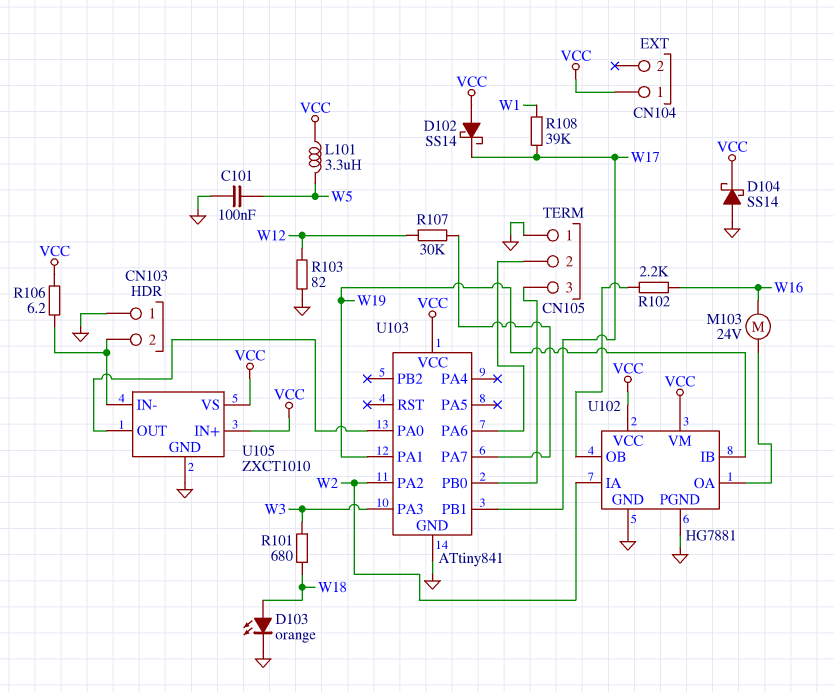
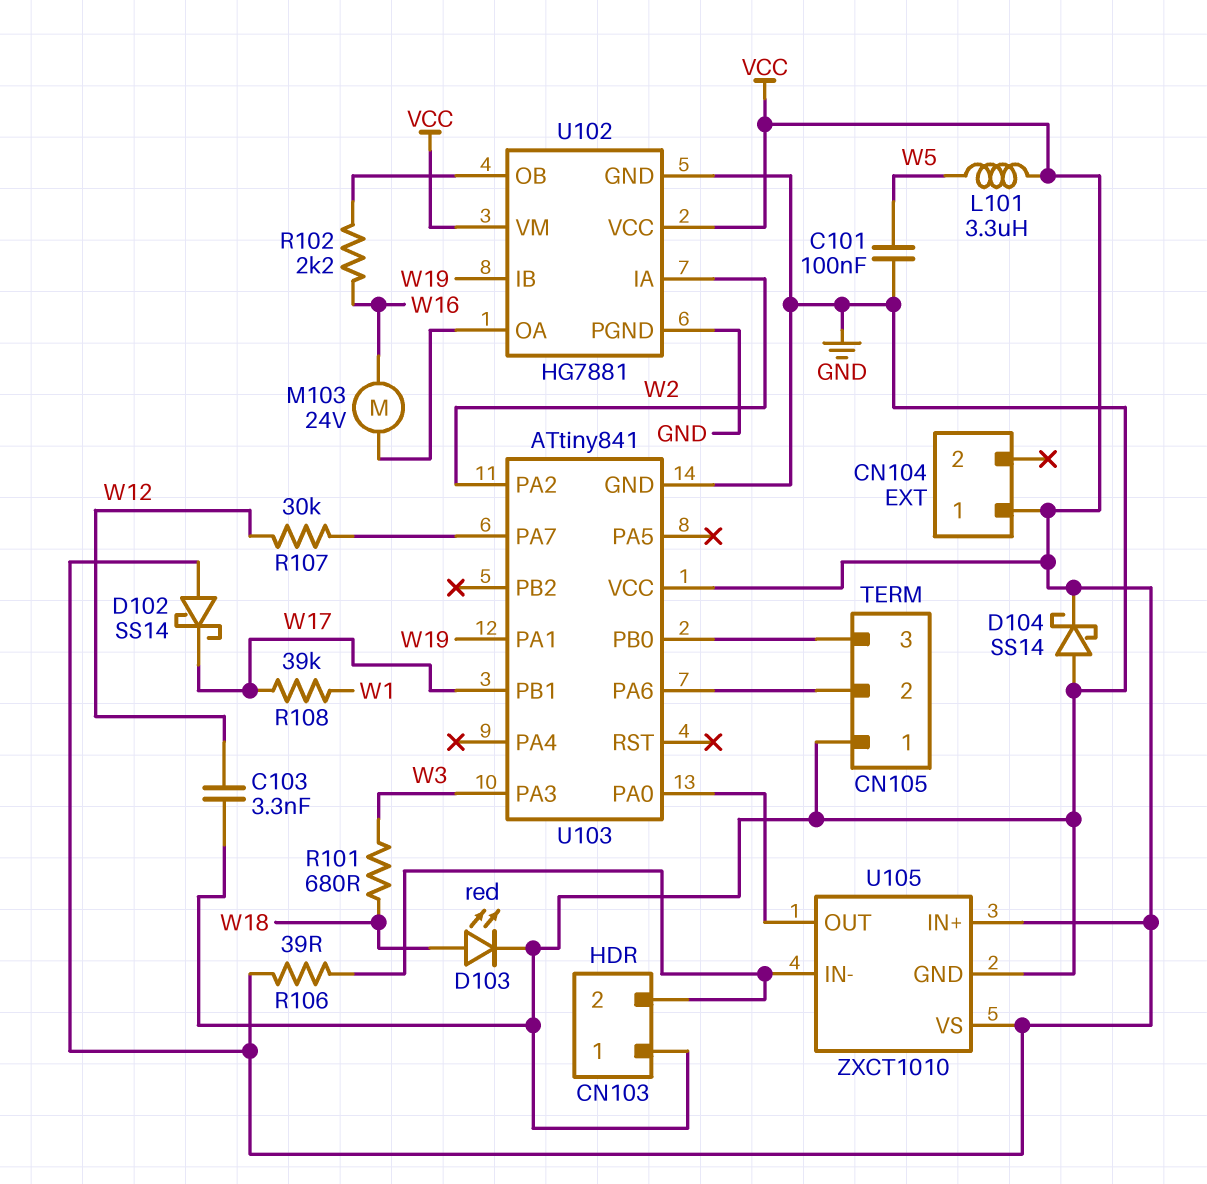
C103: none -> 3.3nF (GND, W12)
D103: LED orange (A W18, K GND) -> LED red (A W18, K GND)
R103: 82 (GND, W12) -> none
R106: 6.2 (CN103/2, VCC) -> 39 (CN103/2, VCC)

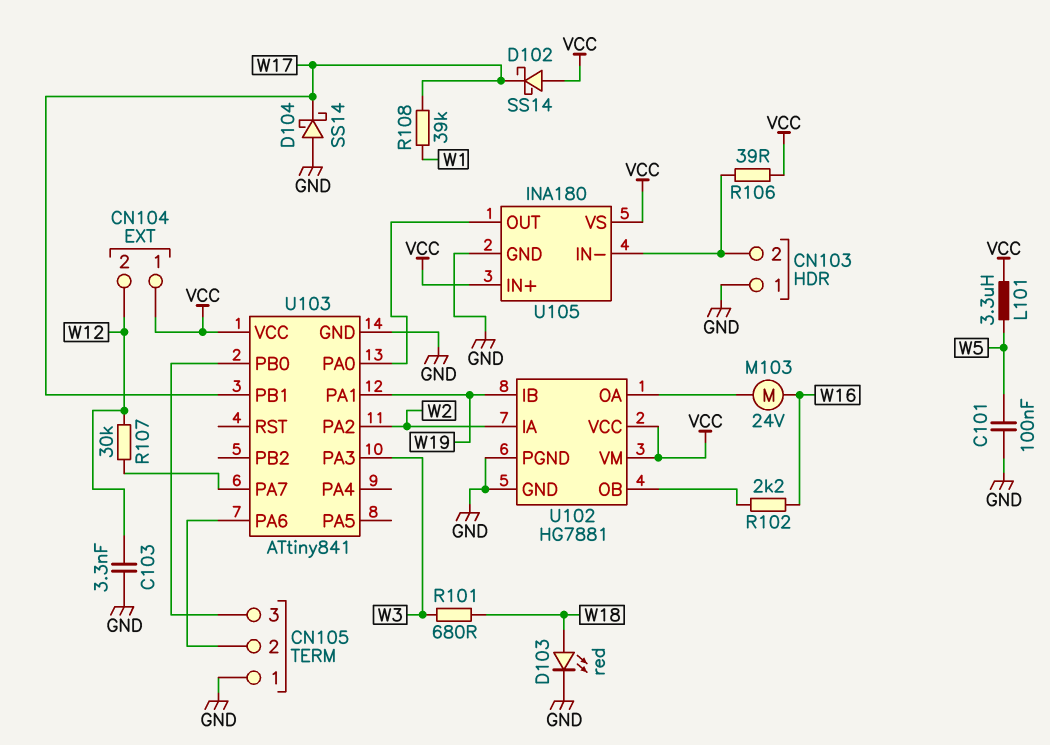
CN104 pin 2: none -> W12
D104: schottky SS14 (A GND, K VCC) -> schottky SS14 (A GND, K W17)
U105: ZXCT1010 -> INA180

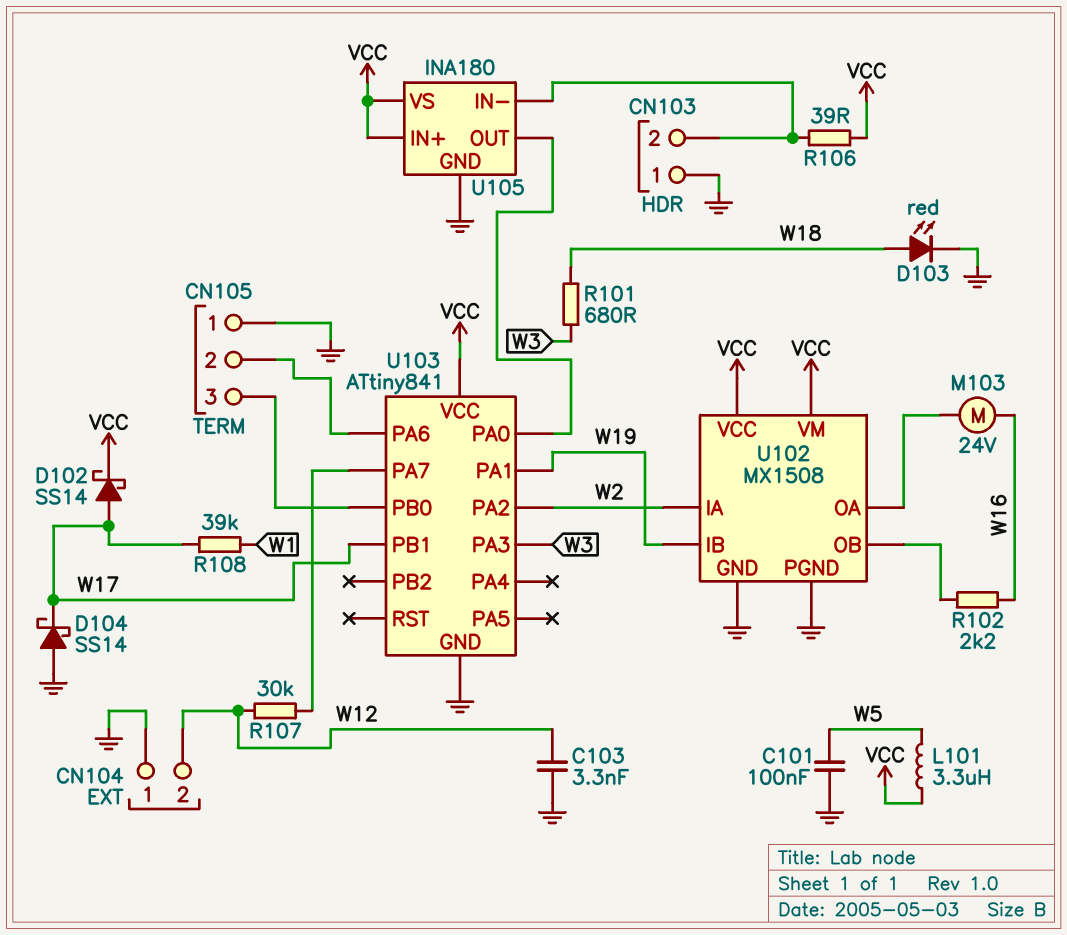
CN104 pin 1: VCC -> GND
D102: schottky SS14 (A VCC, K W17) -> schottky SS14 (A W17, K VCC)
U102: HG7881 -> MX1508

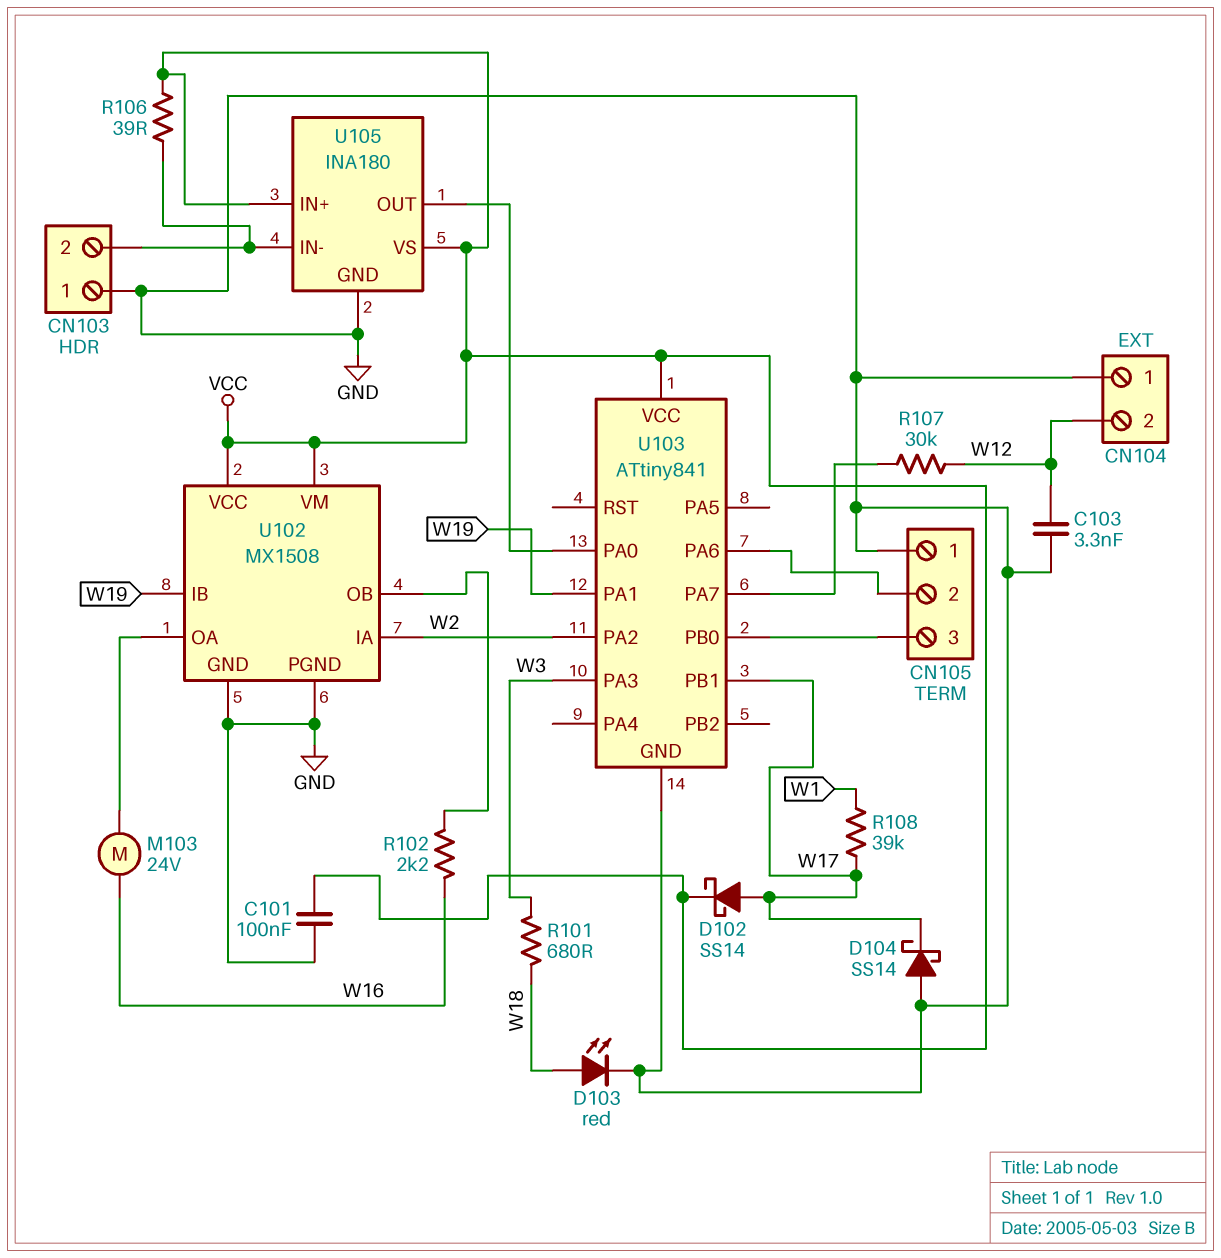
C101: 100nF (GND, W5) -> 100nF (GND, VCC)
L101: 3.3uH (VCC, W5) -> none

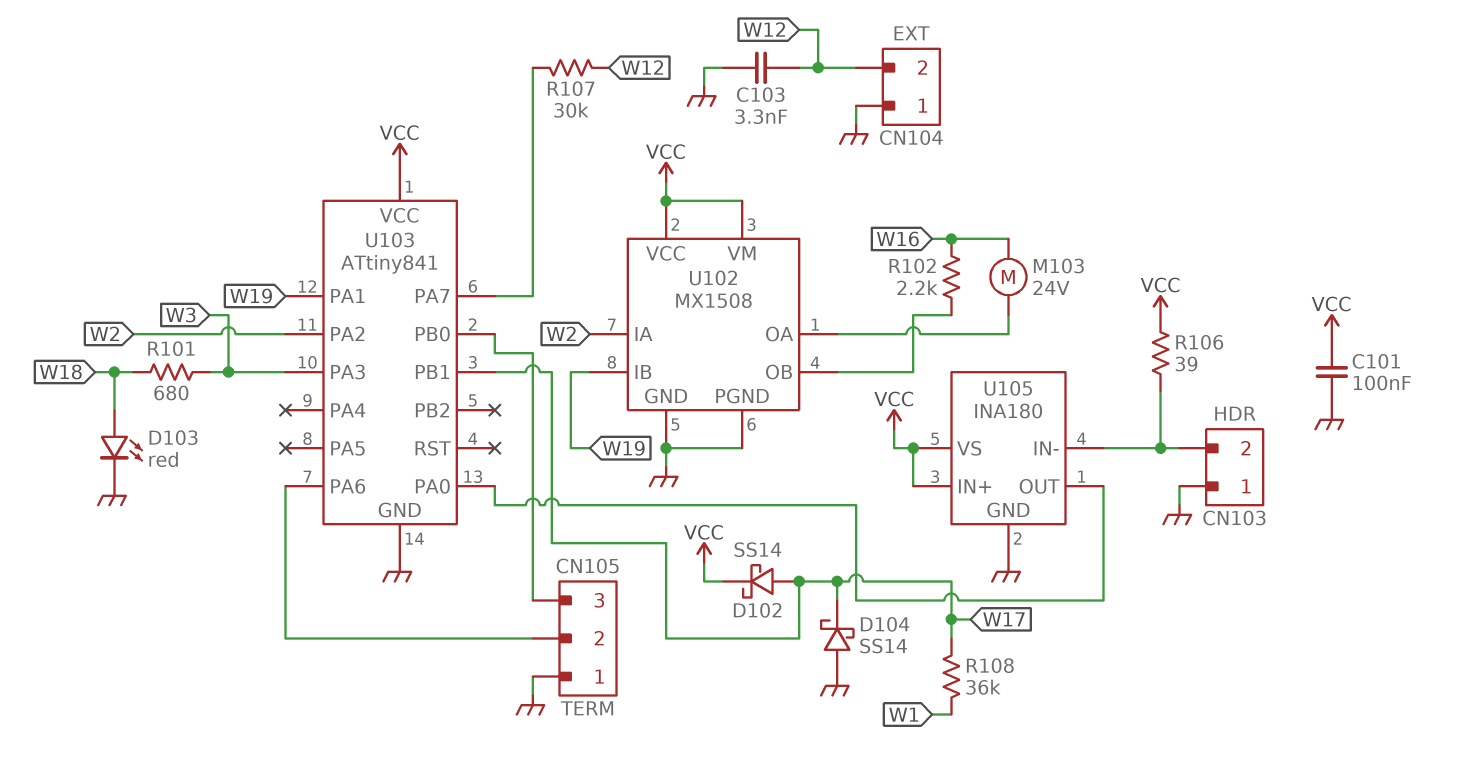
R108: 39k (W1, W17) -> 36k (W1, W17)

